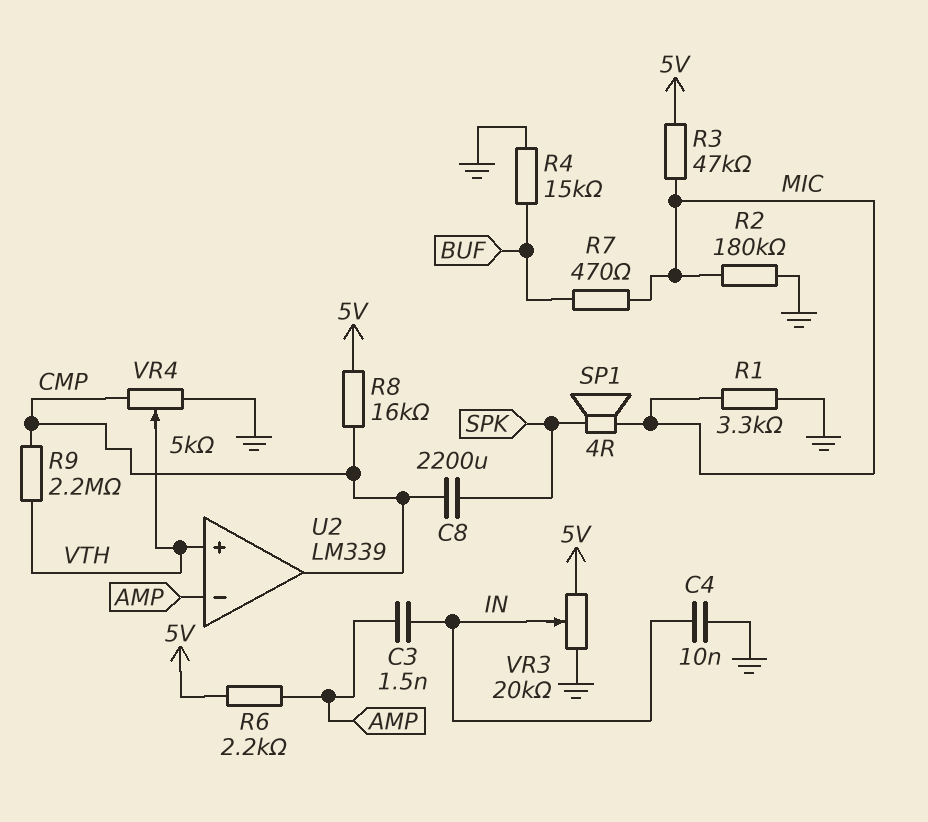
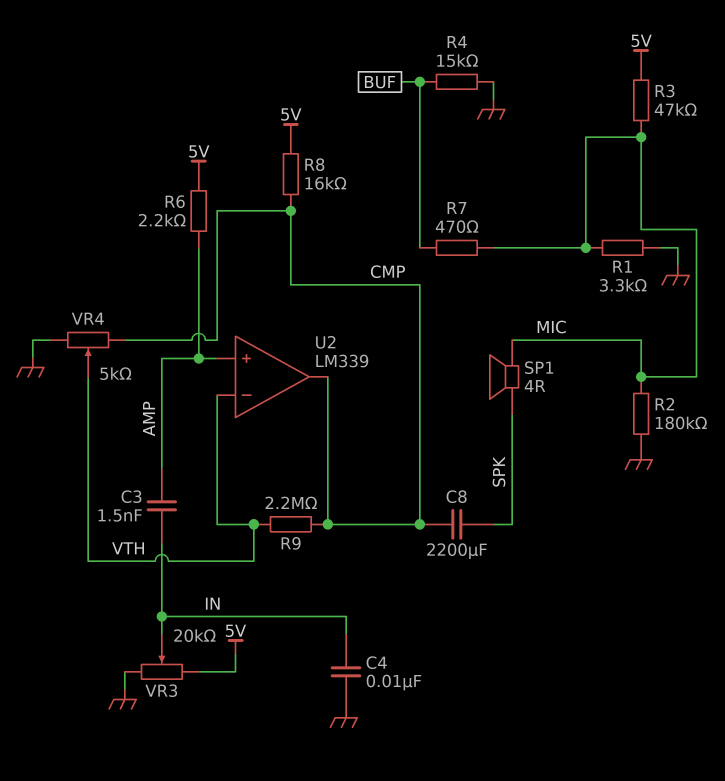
U2 pin in+: VTH -> AMP
U2 pin in-: AMP -> VTH

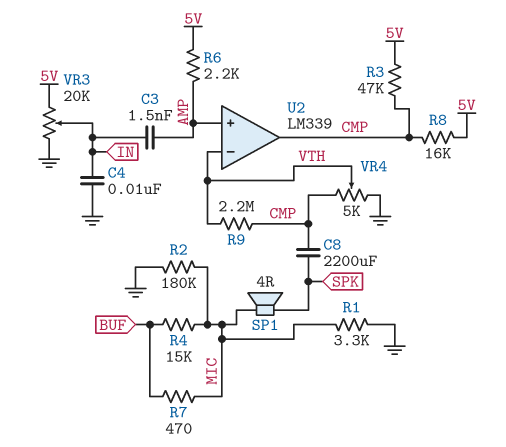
R3: 47k (5V, MIC) -> 47k (5V, CMP)
R4: 15k (BUF, GND) -> 15k (BUF, MIC)

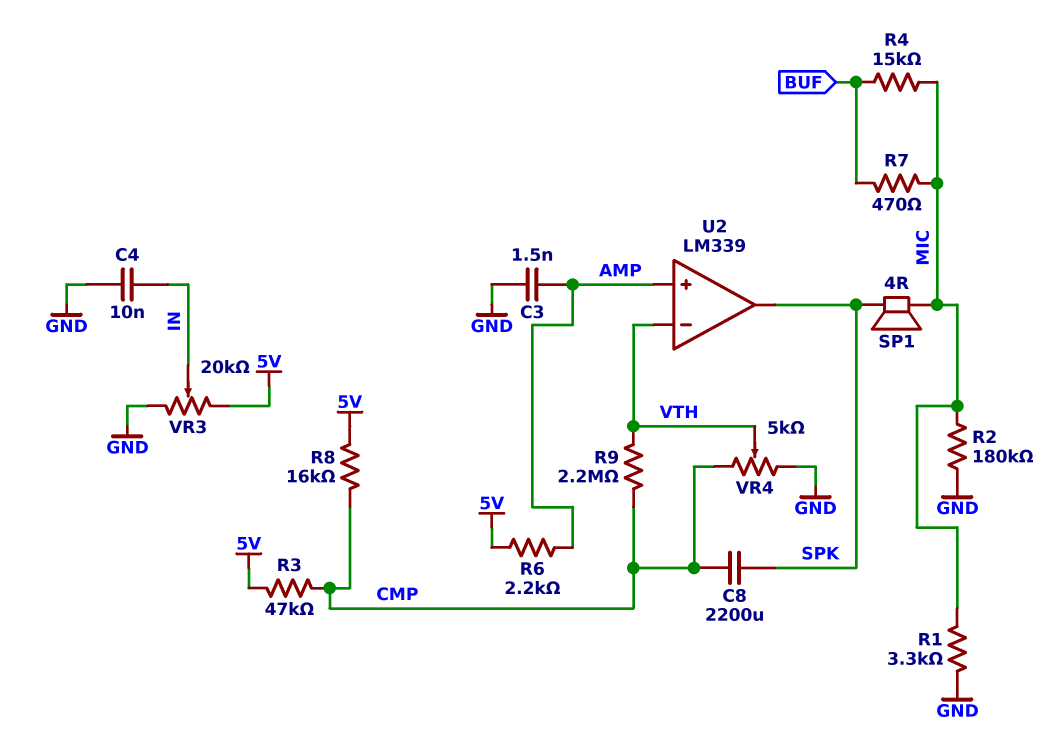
C3: 1.5nF (AMP, IN) -> 1.5nF (AMP, GND)
U2 pin out: CMP -> SPK

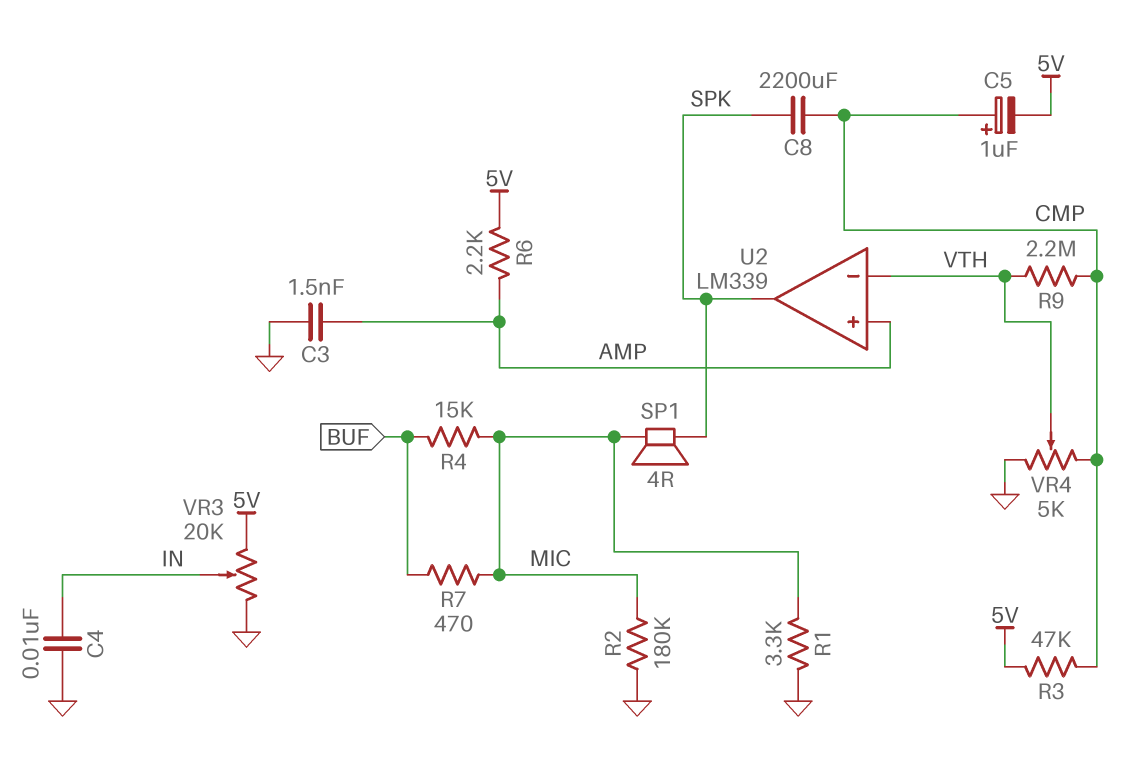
C5: none -> 1uF (plus CMP, minus 5V)
R8: 16k (5V, CMP) -> none

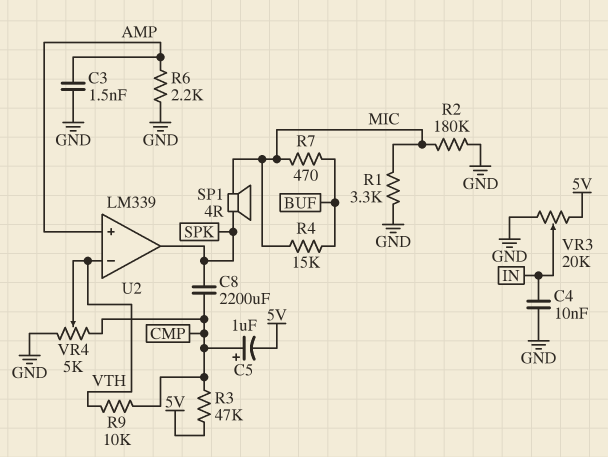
R6: 2.2k (5V, AMP) -> 2.2k (AMP, GND)
R9: 2.2M (CMP, VTH) -> 10k (CMP, VTH)

